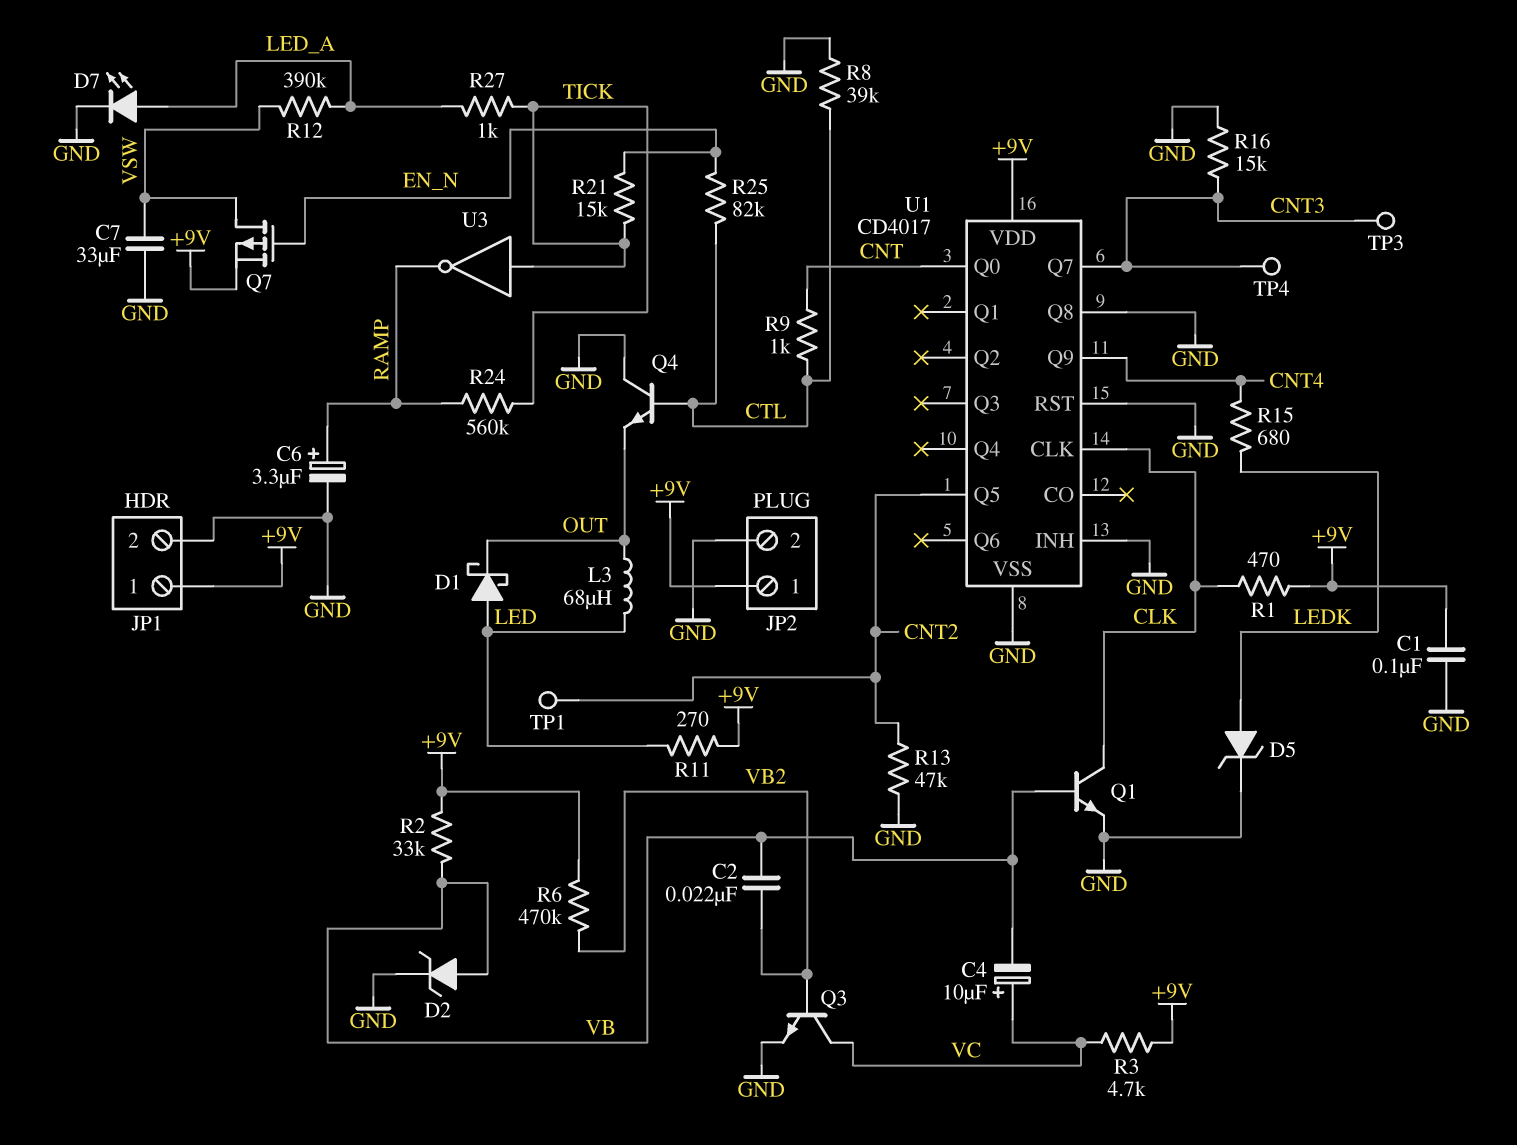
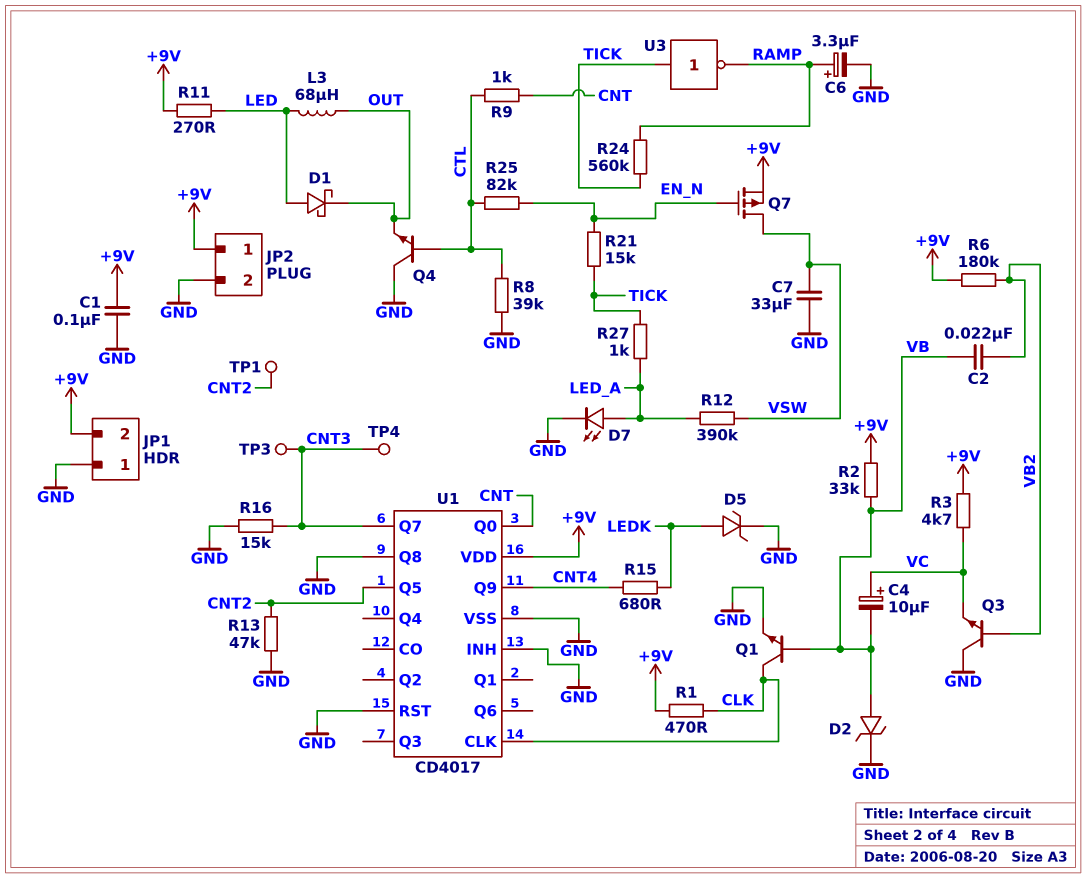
JP1 pin 1: +9V -> GND
JP1 pin 2: GND -> +9V
Q3: NPN (B VB2, C VC, E GND) -> NPN (B VB2, C GND, E VC)
R6: 470k (+9V, VB2) -> 180k (+9V, VB2)

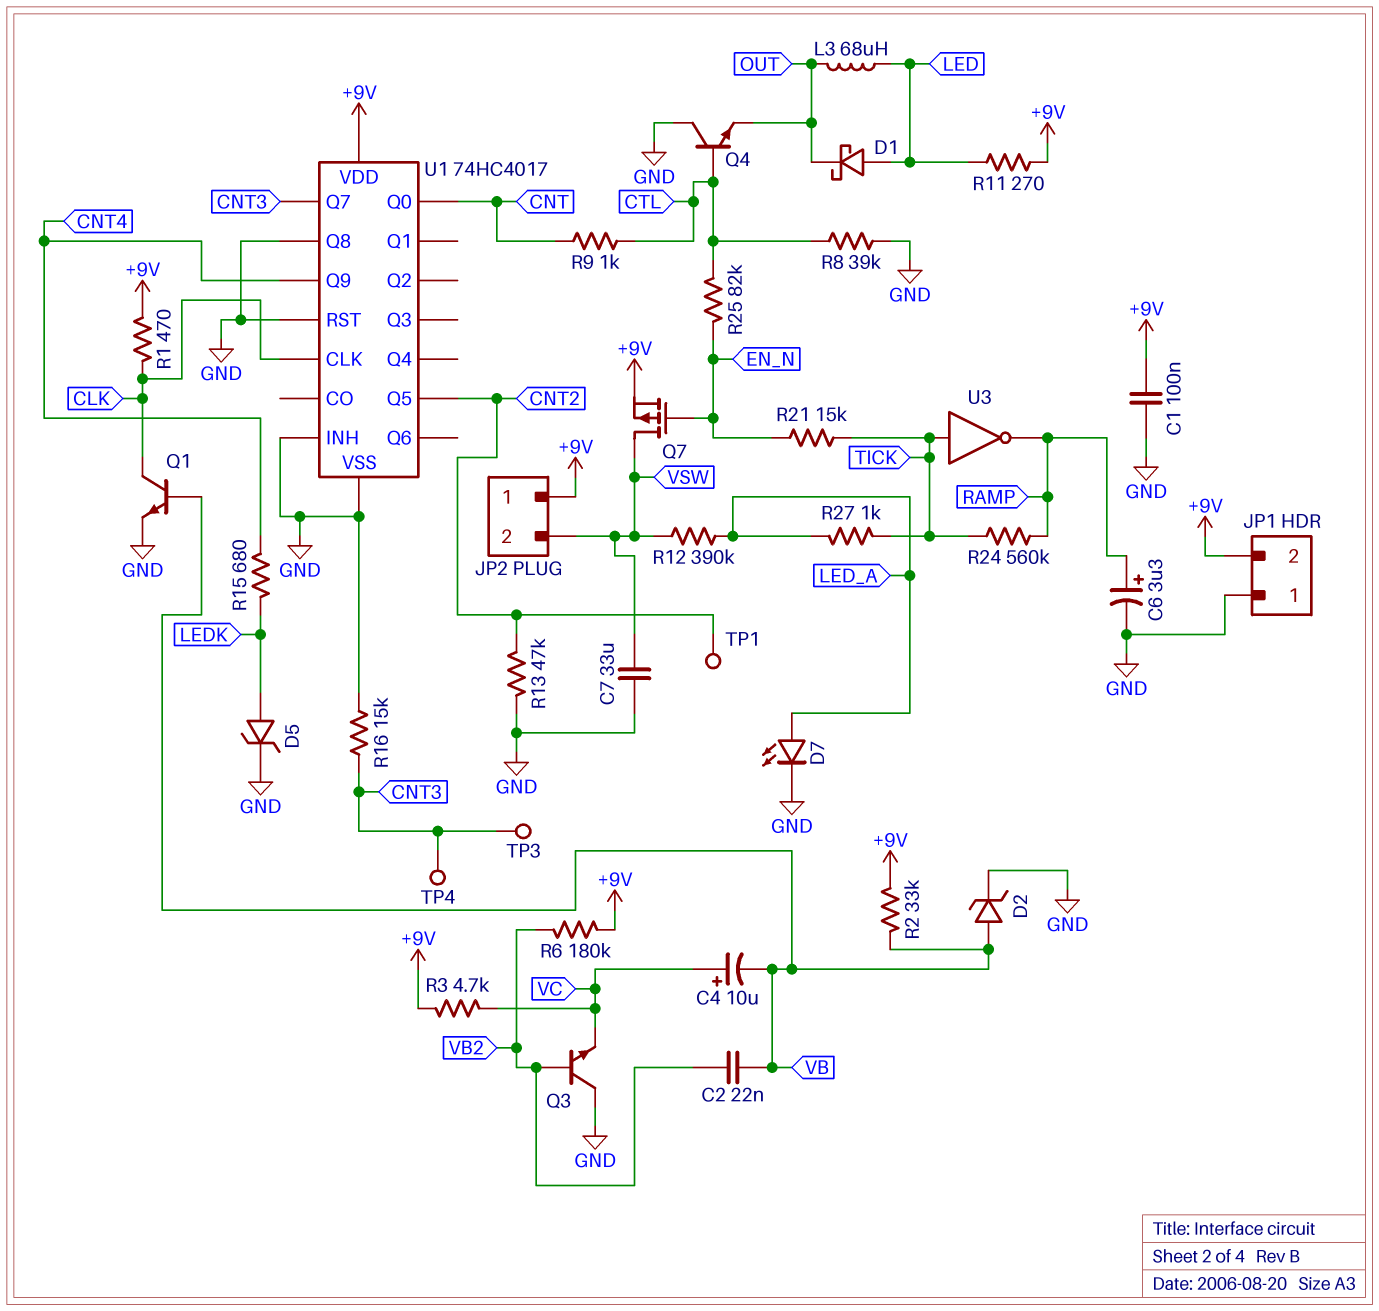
JP2 pin 2: GND -> VSW
U1: CD4017 -> 74HC4017

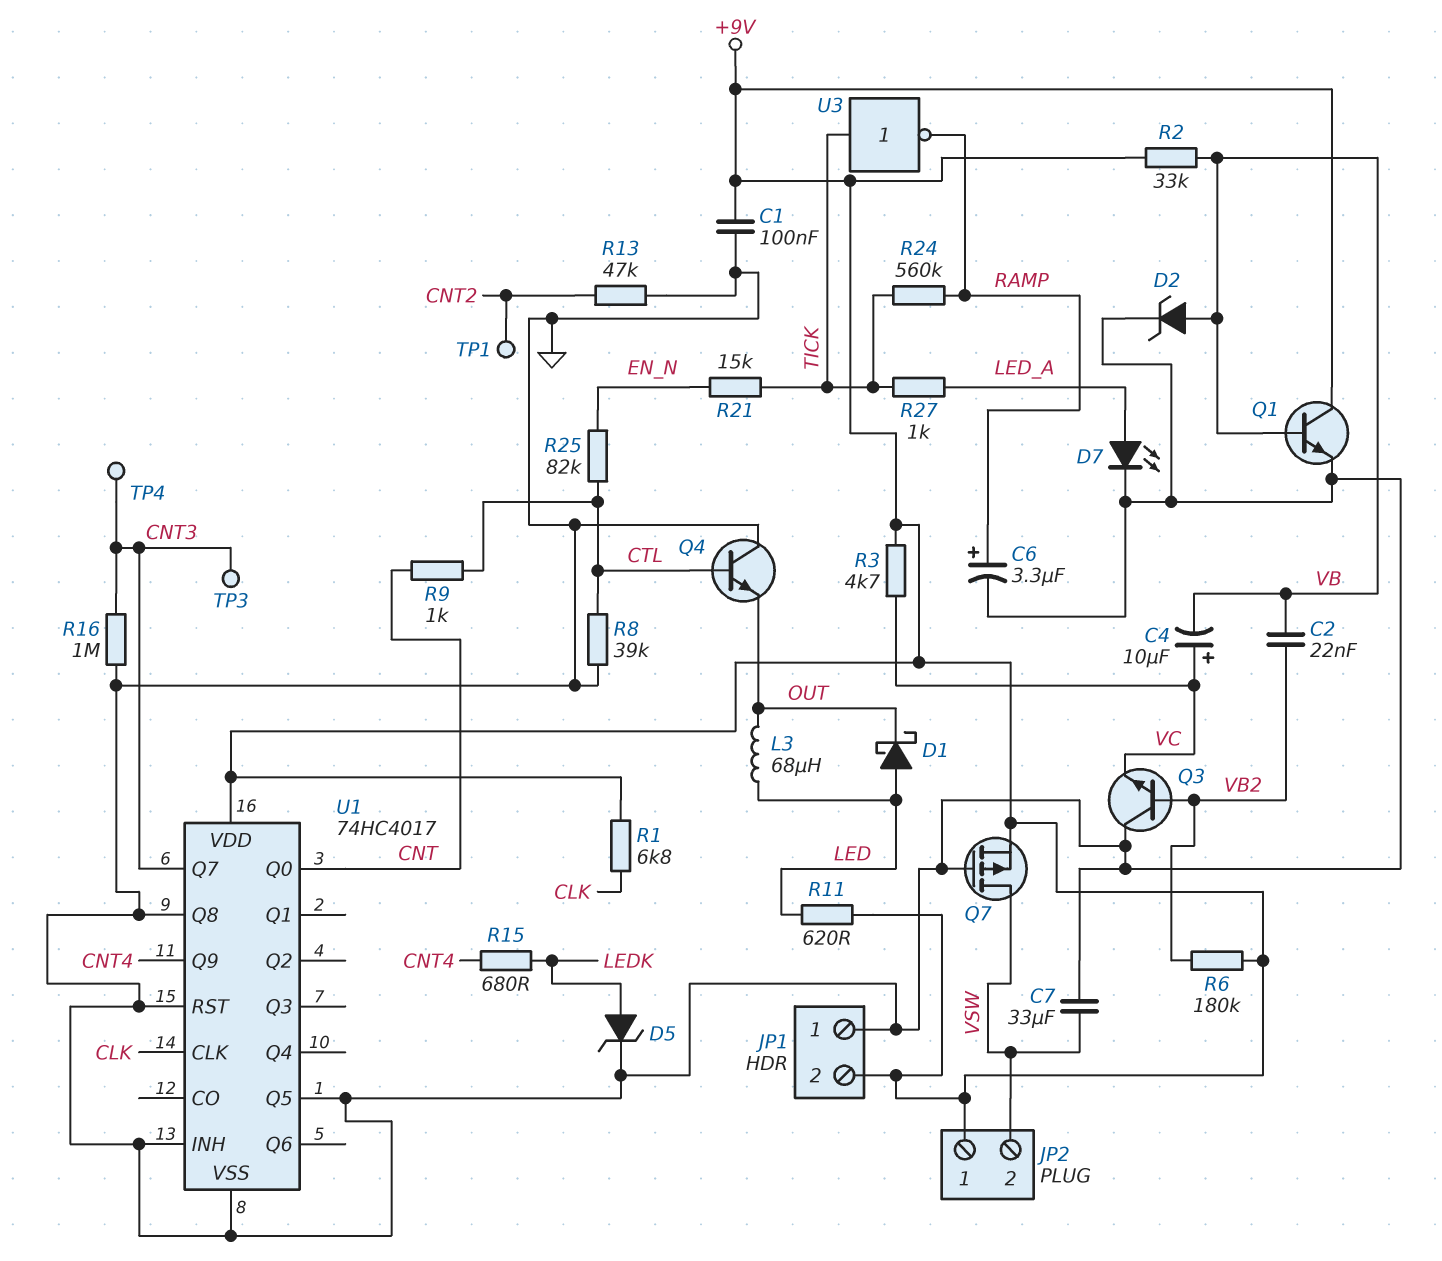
Q1: NPN (B VB, C CLK, E GND) -> NPN (B VB, C +9V, E GND)
Q7: PMOS (G EN_N, D VSW, S +9V) -> PMOS (G GND, D VSW, S +9V)
R1: 470 (+9V, CLK) -> 6.8k (+9V, CLK)
R11: 270 (+9V, LED) -> 620 (+9V, LED)
R12: 390k (LED_A, VSW) -> none
R16: 15k (CNT3, GND) -> 1M (CNT3, GND)
U1 pin Q5: CNT2 -> GND

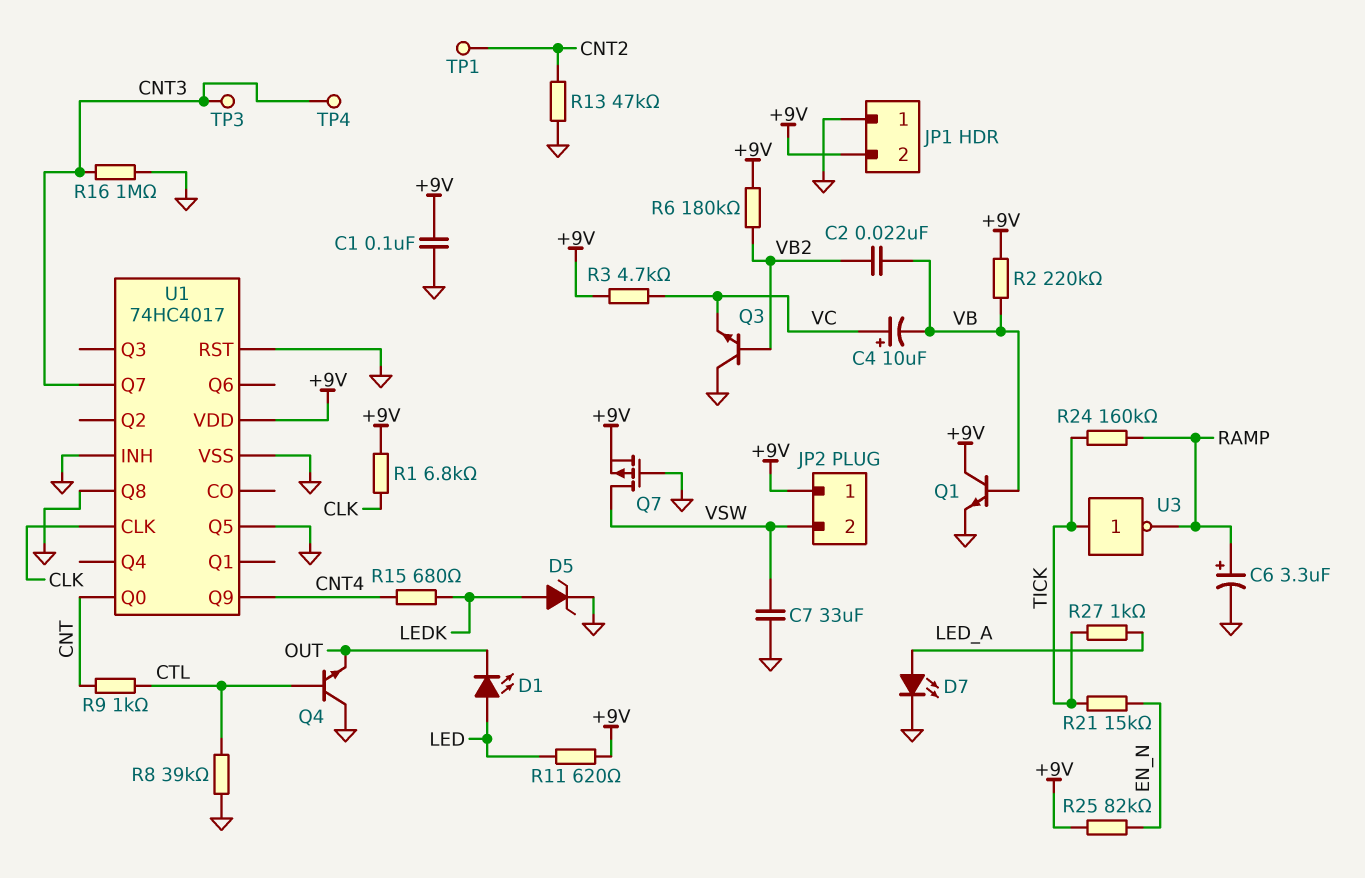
D1: schottky (A LED, K OUT) -> LED (A LED, K OUT)
D2: zener (A VB, K GND) -> none
L3: 68uH (LED, OUT) -> none
R2: 33k (+9V, VB) -> 220k (+9V, VB)
R24: 560k (RAMP, TICK) -> 160k (RAMP, TICK)
R25: 82k (CTL, EN_N) -> 82k (+9V, EN_N)

